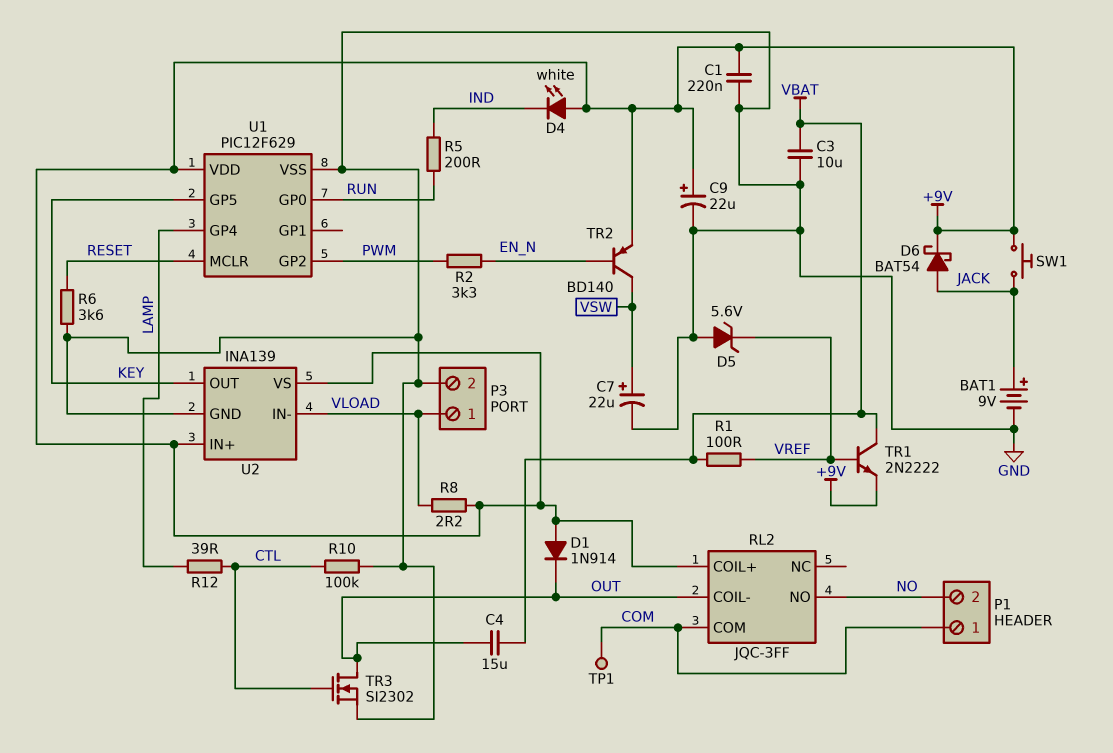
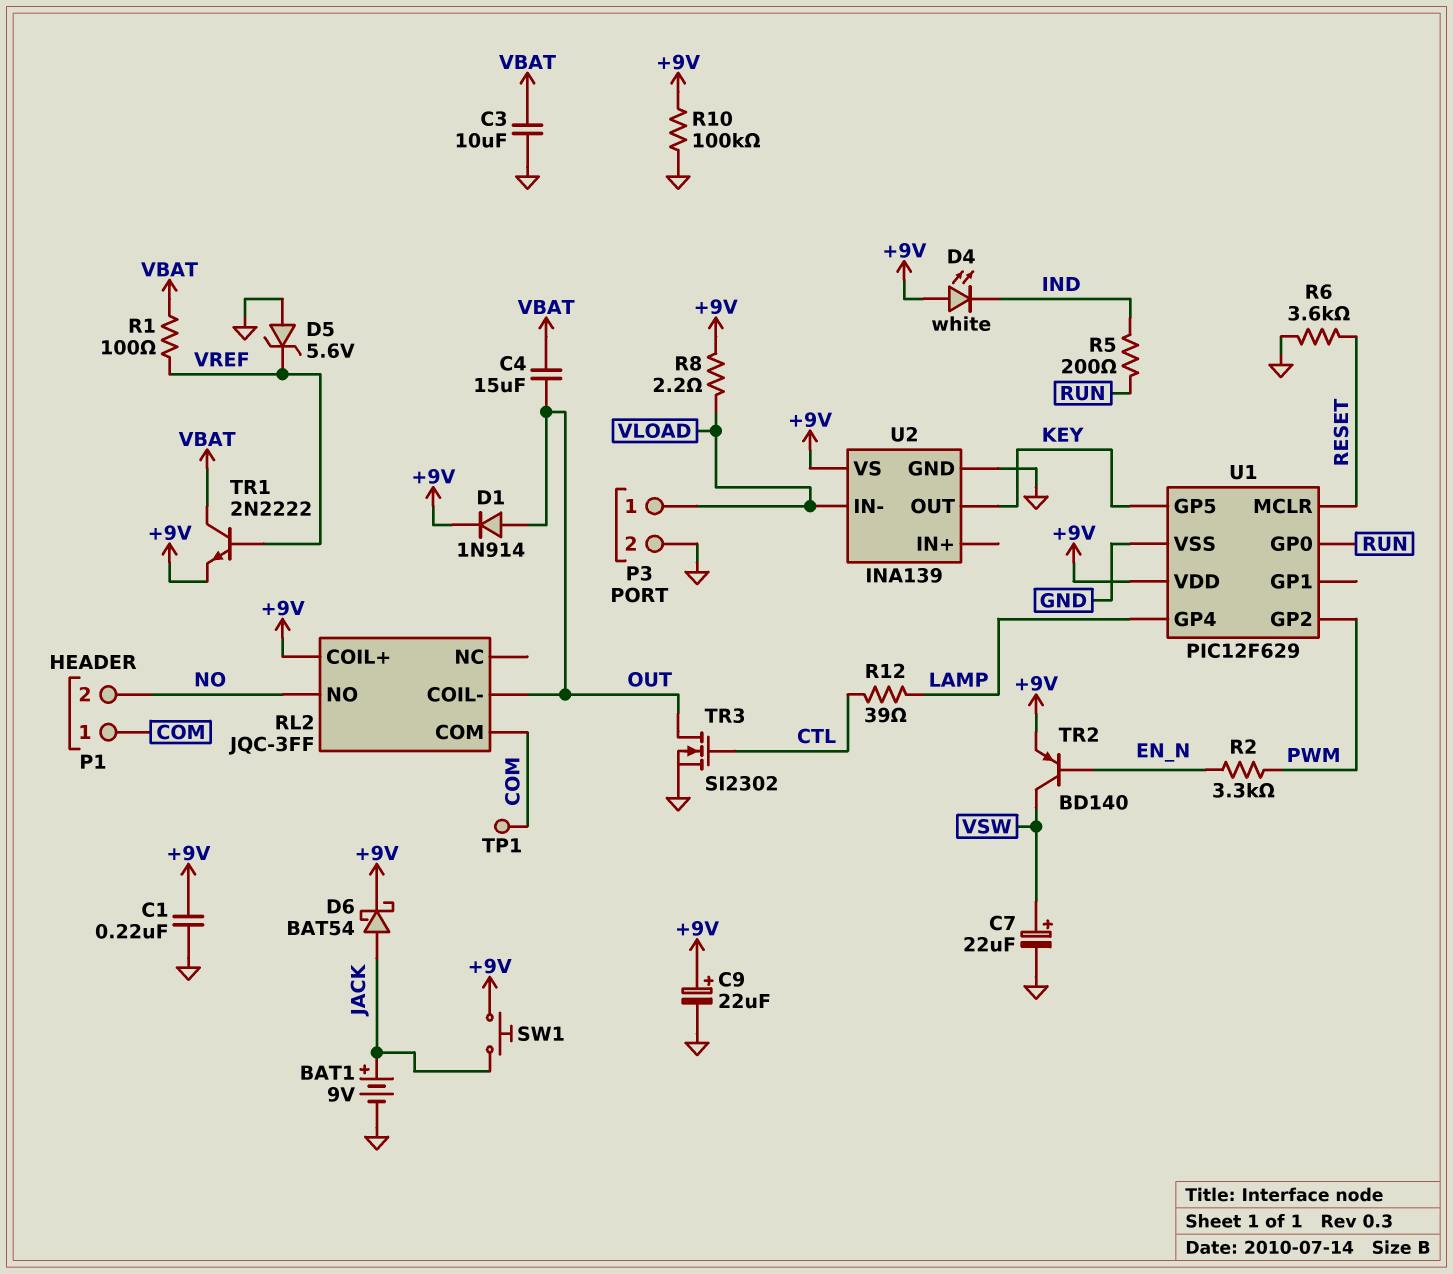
D1: diode 1N914 (A +9V, K OUT) -> diode 1N914 (A OUT, K +9V)
R10: 100k (CTL, GND) -> 100k (+9V, GND)
U2 pin IN+: +9V -> none

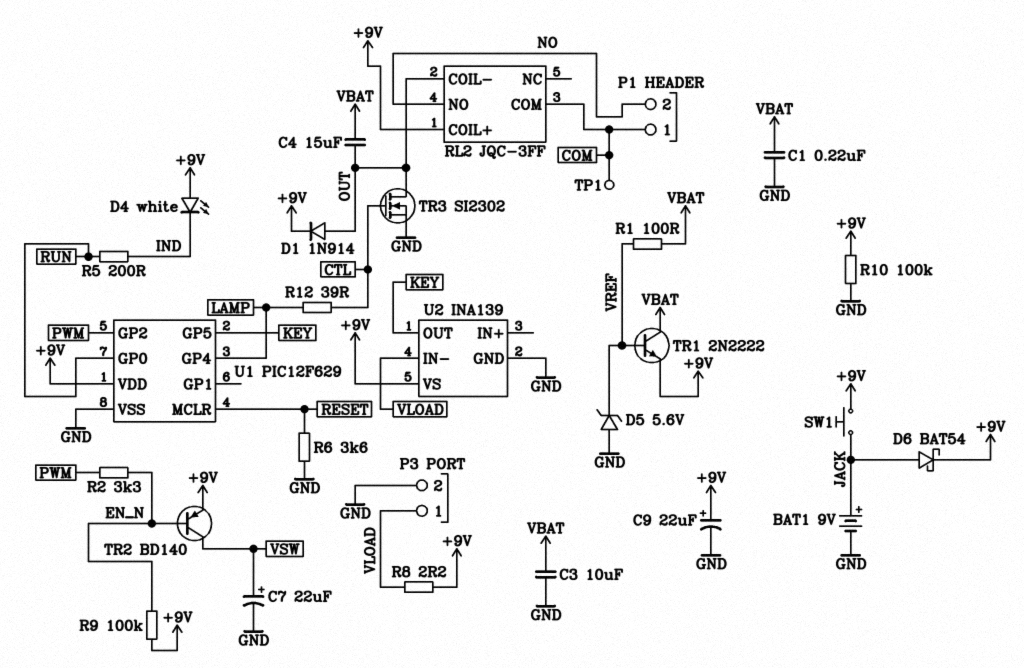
C1: 220nF (+9V, GND) -> 220nF (GND, VBAT)
R9: none -> 100k (+9V, EN_N)

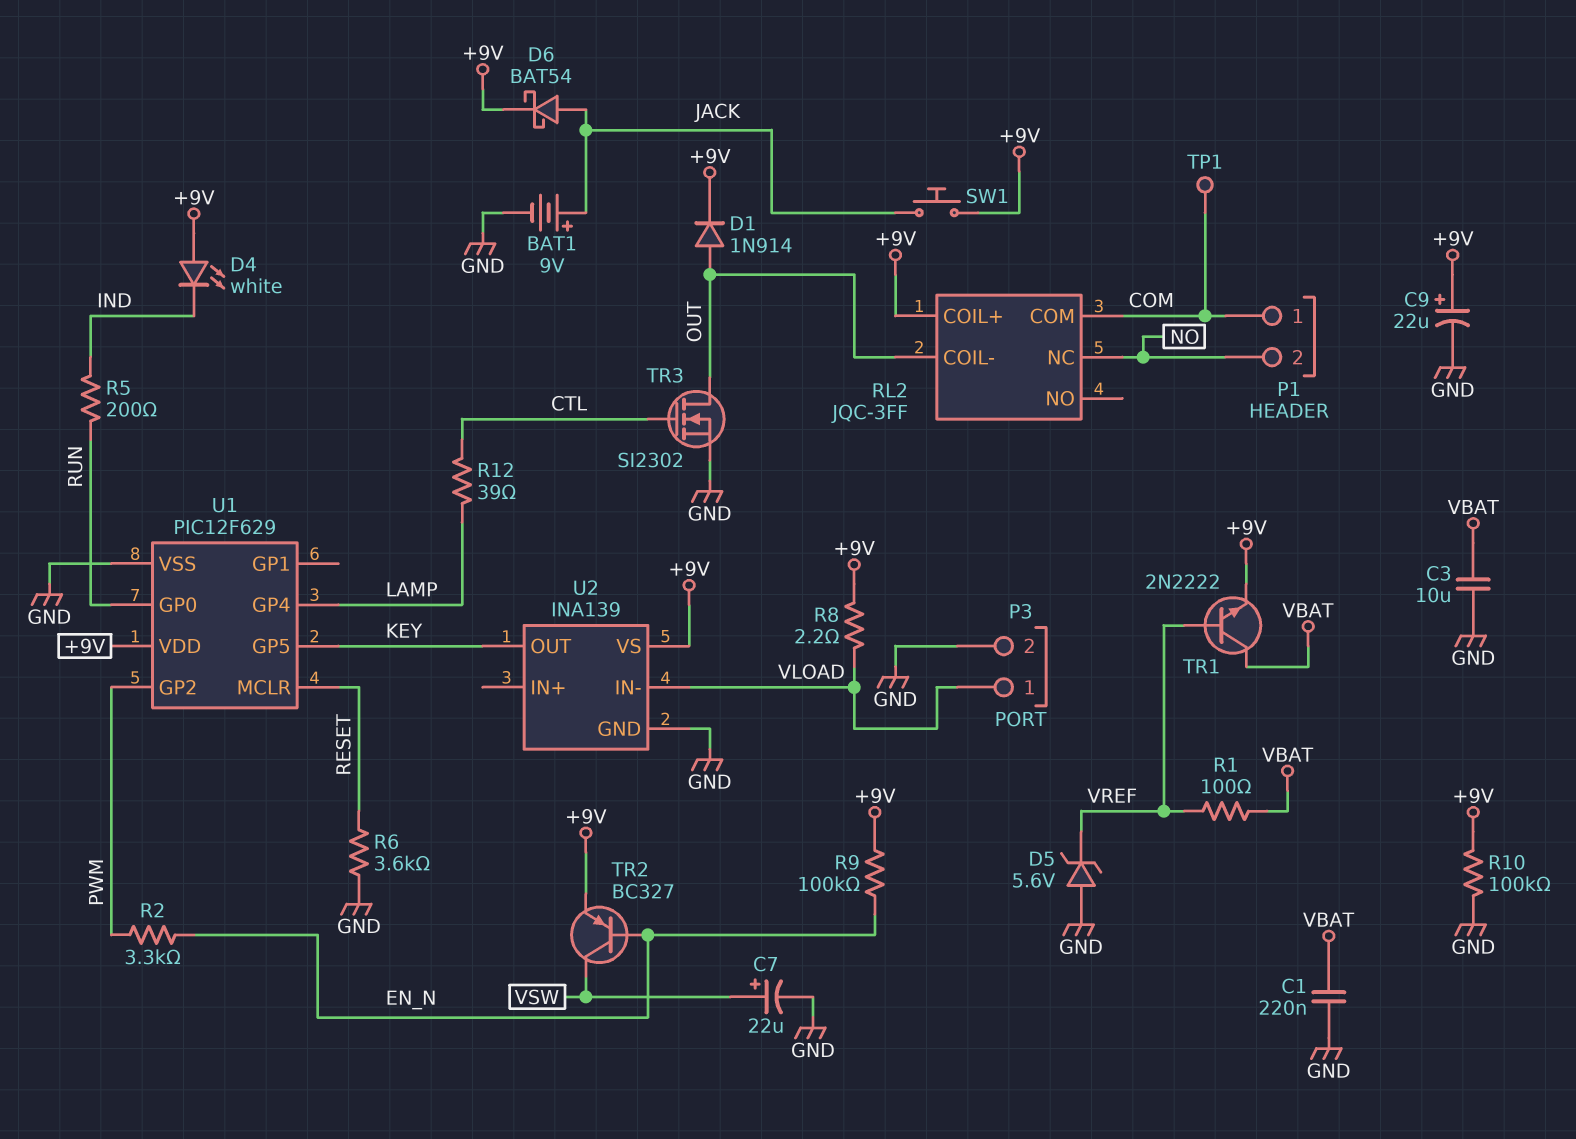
C4: 15uF (OUT, VBAT) -> none
RL2 pin NC: none -> NO
RL2 pin NO: NO -> none
TR2: PNP BD140 (B EN_N, C VSW, E +9V) -> PNP BC327 (B EN_N, C VSW, E +9V)

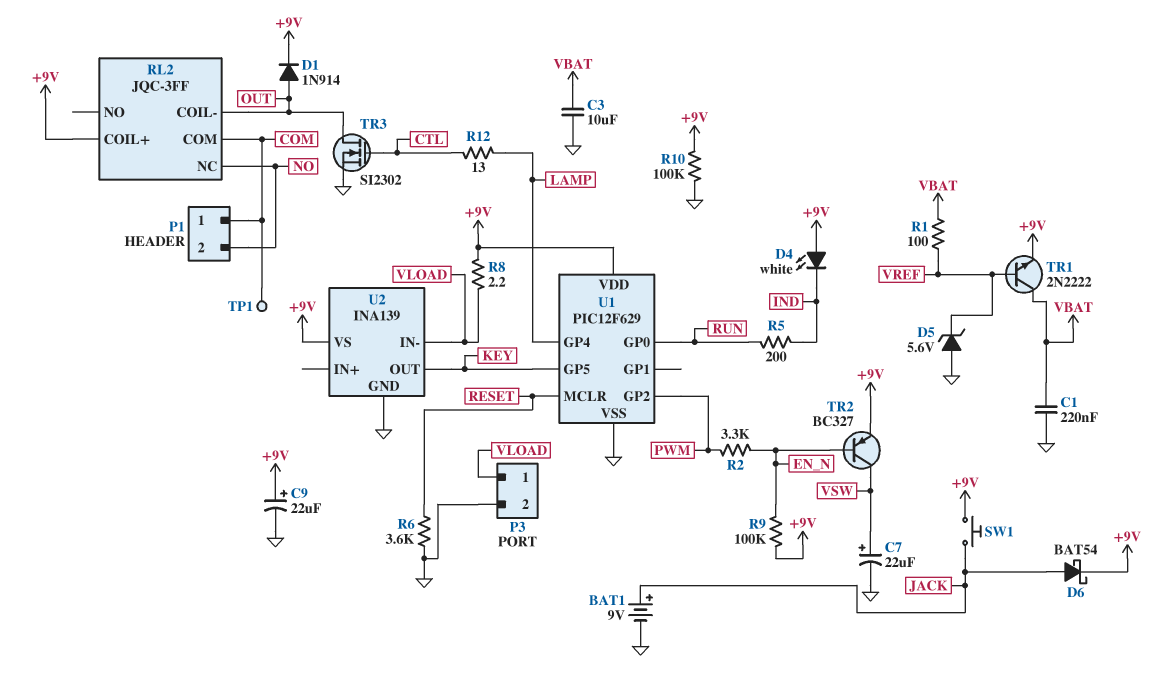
R12: 39 (CTL, LAMP) -> 13 (CTL, LAMP)

